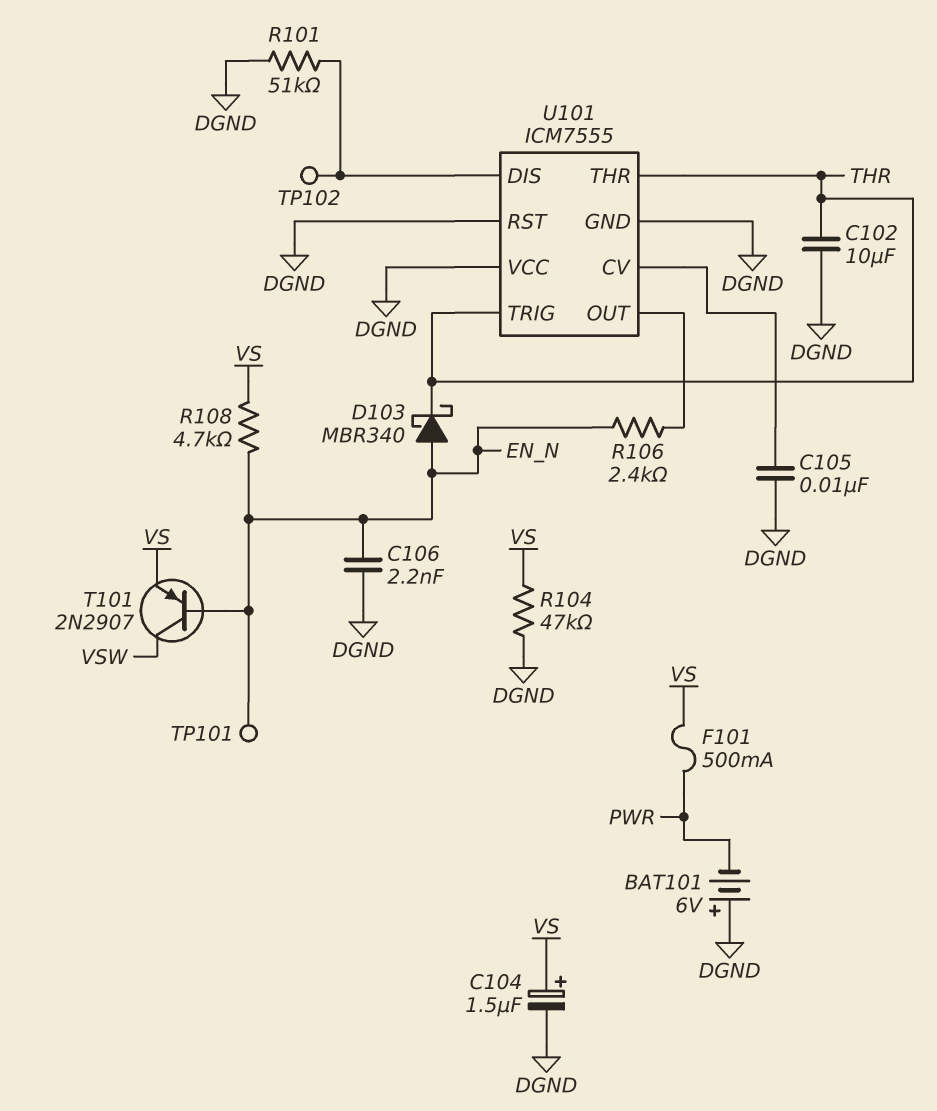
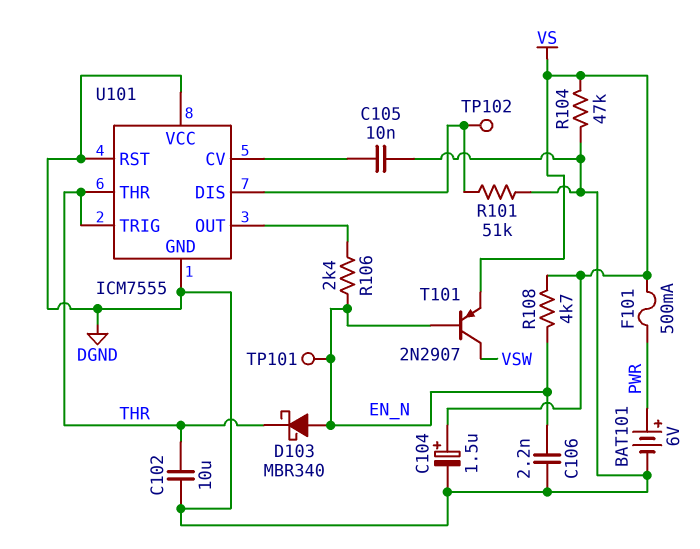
BAT101: 6V (plus DGND, minus PWR) -> 6V (plus PWR, minus DGND)

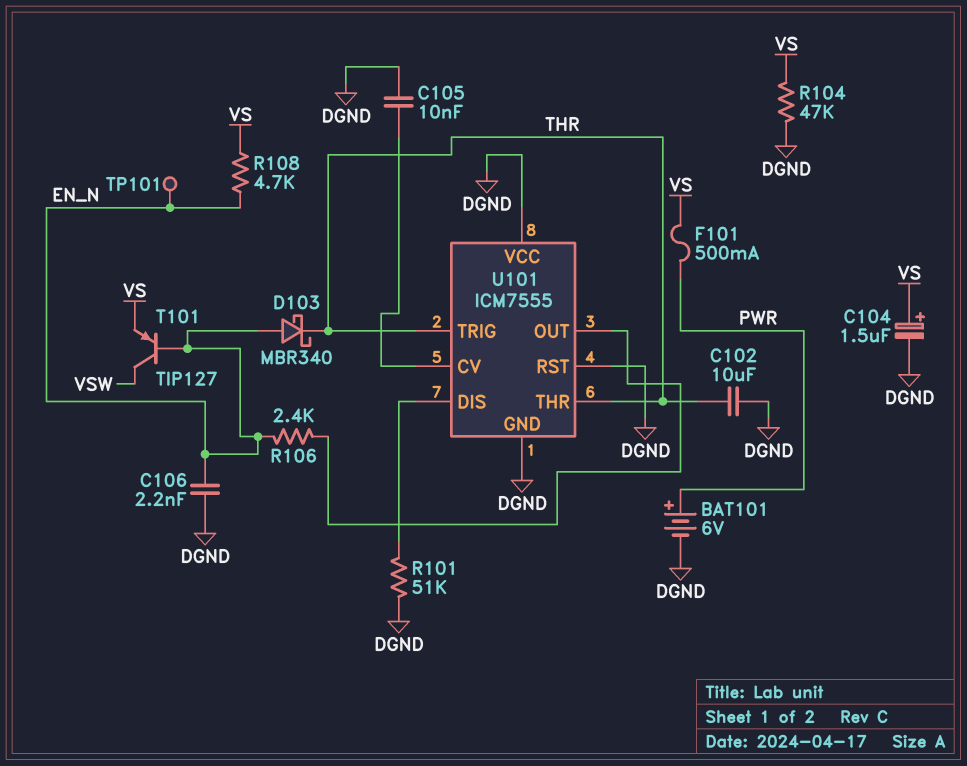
T101: PNP 2N2907 (B EN_N, C VSW, E VS) -> PNP TIP127 (B EN_N, C VSW, E VS)
TP102: test point (U101/DIS) -> none

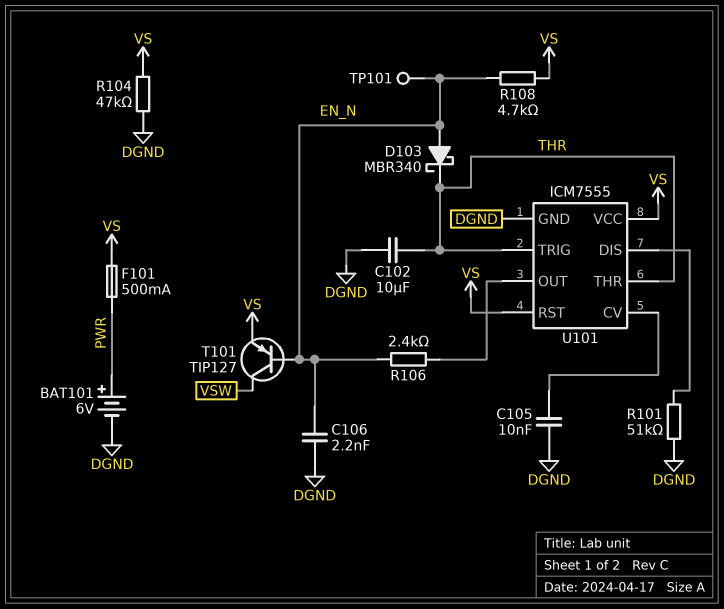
C104: 1.5uF (plus VS, minus DGND) -> none
U101 pin RST: DGND -> VS
U101 pin VCC: DGND -> VS

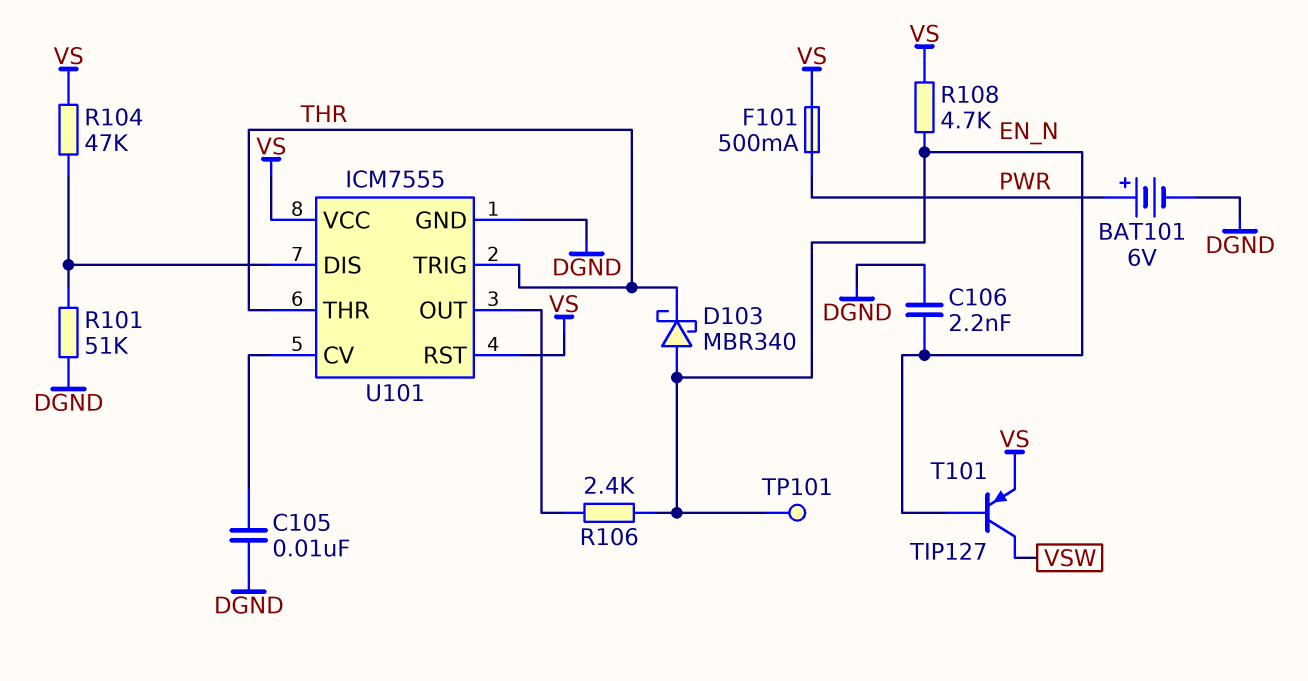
C102: 10uF (DGND, THR) -> none
R104: 47k (DGND, VS) -> 47k (U101/DIS, VS)

